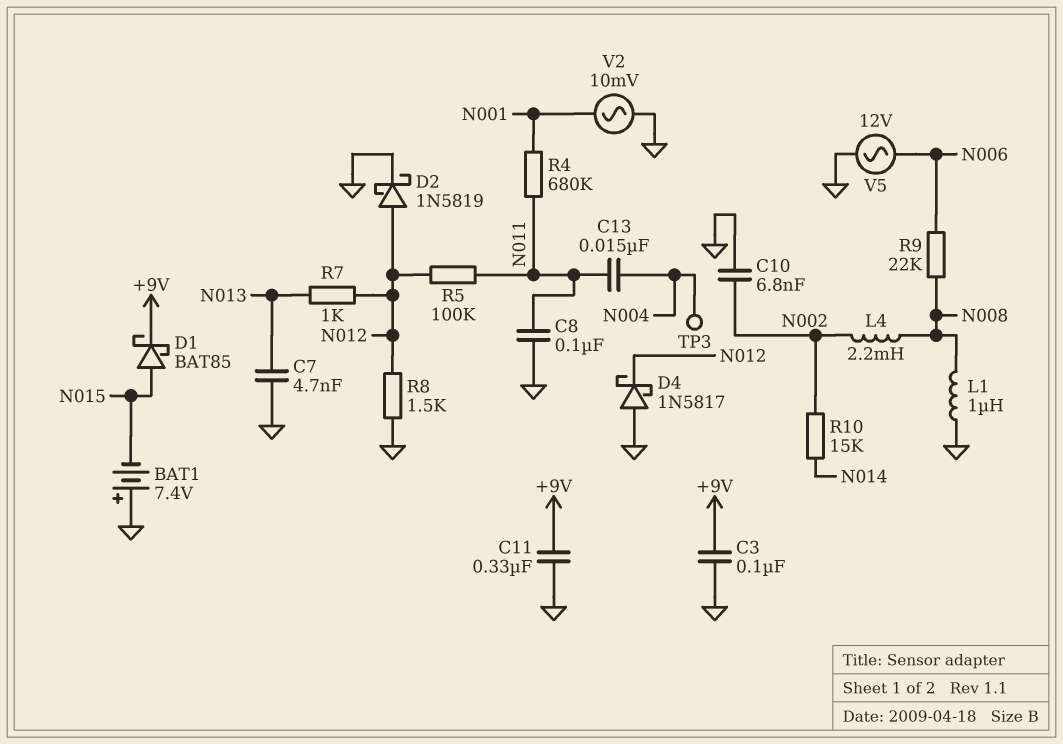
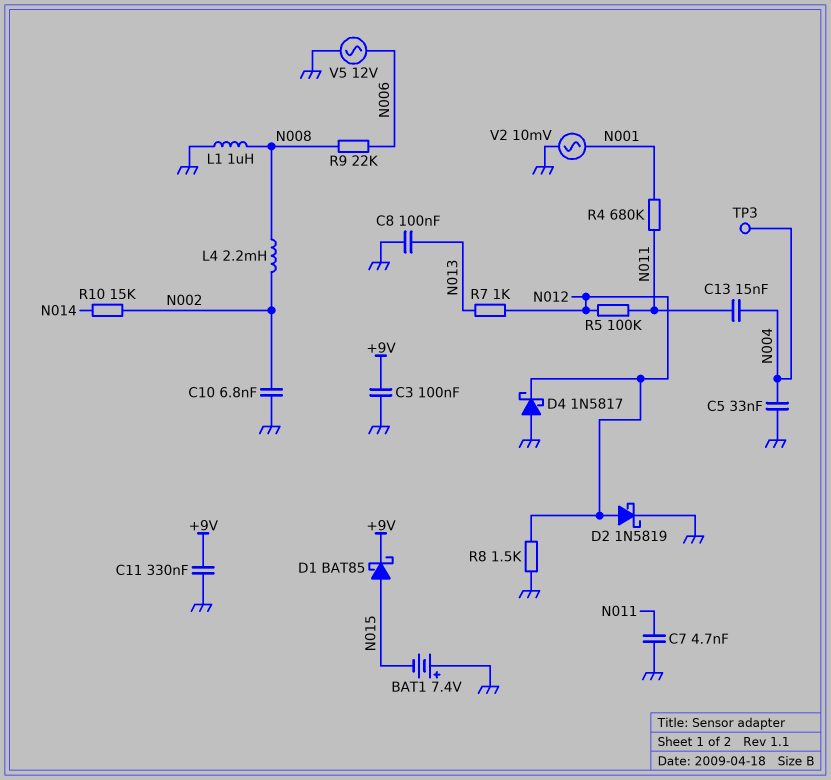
C5: none -> 33nF (GND, N004)
C7: 4.7nF (GND, N013) -> 4.7nF (GND, N011)
C8: 100nF (GND, N011) -> 100nF (GND, N013)

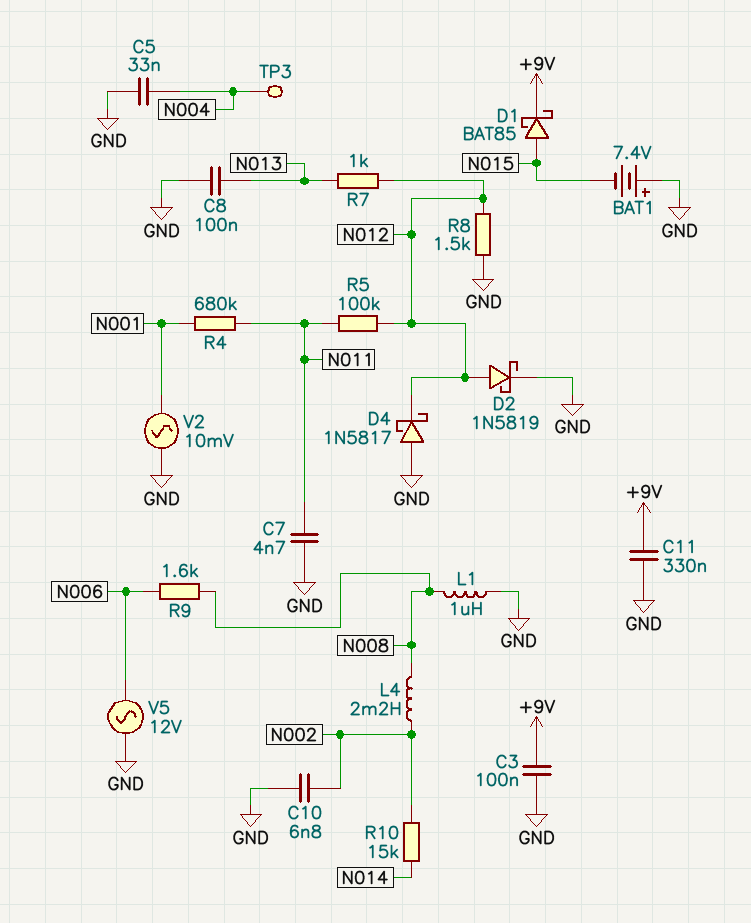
C13: 15nF (N004, N011) -> none
R9: 22k (N006, N008) -> 1.6k (N006, N008)

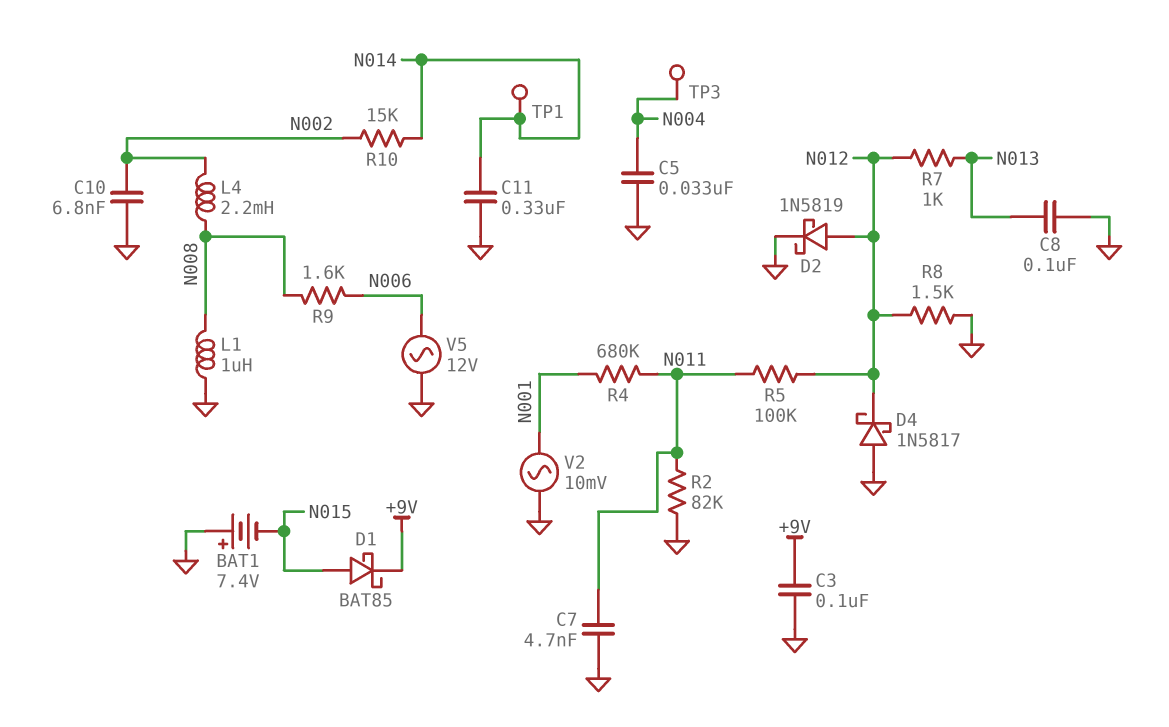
C11: 330nF (+9V, GND) -> 330nF (GND, N014)
R2: none -> 82k (GND, N011)
TP1: none -> test point (N014)

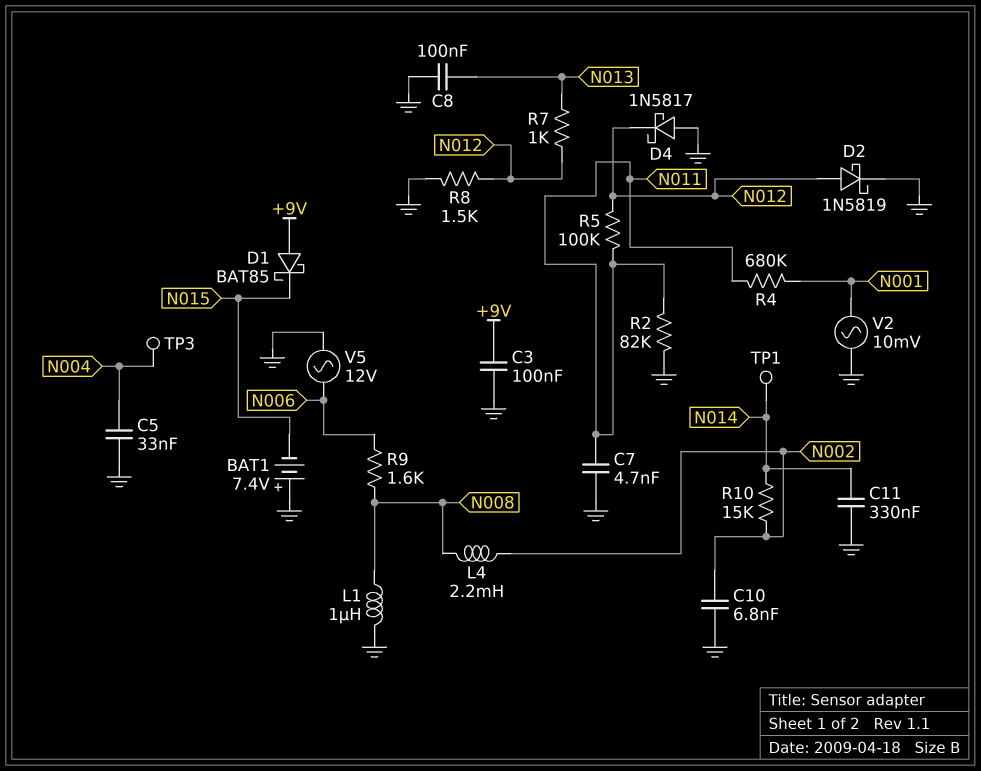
D1: schottky BAT85 (A N015, K +9V) -> schottky BAT85 (A +9V, K N015)

